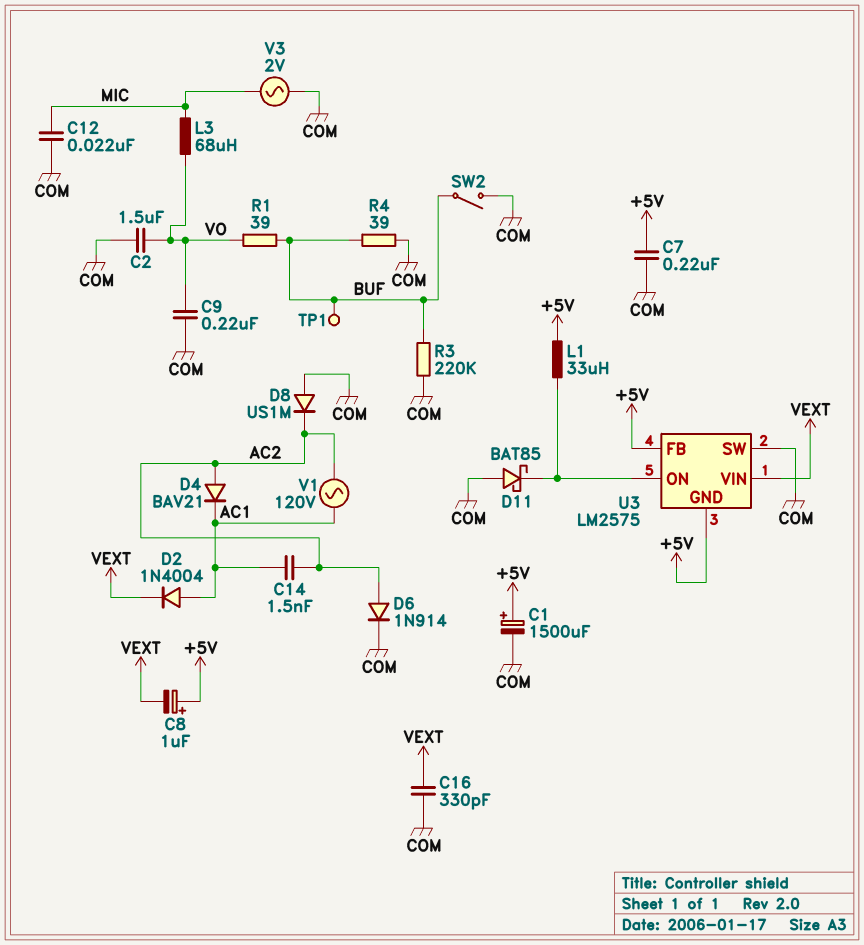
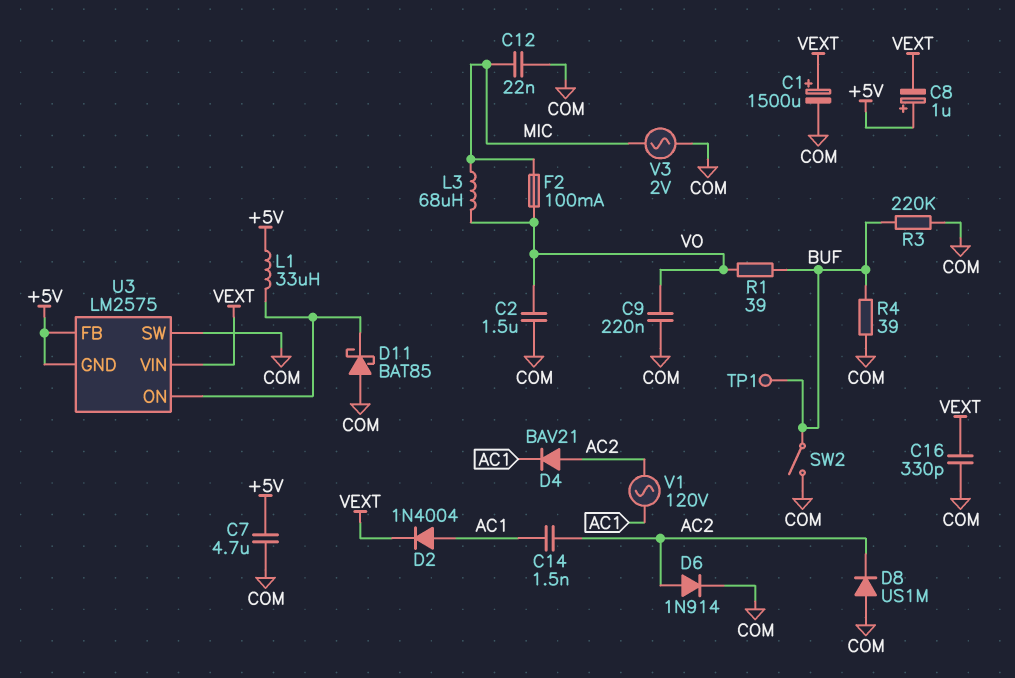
C1: 1500uF (plus +5V, minus COM) -> 1500uF (plus VEXT, minus COM)
C7: 220nF (+5V, COM) -> 4.7uF (+5V, COM)
F2: none -> 100mA (MIC, VO)

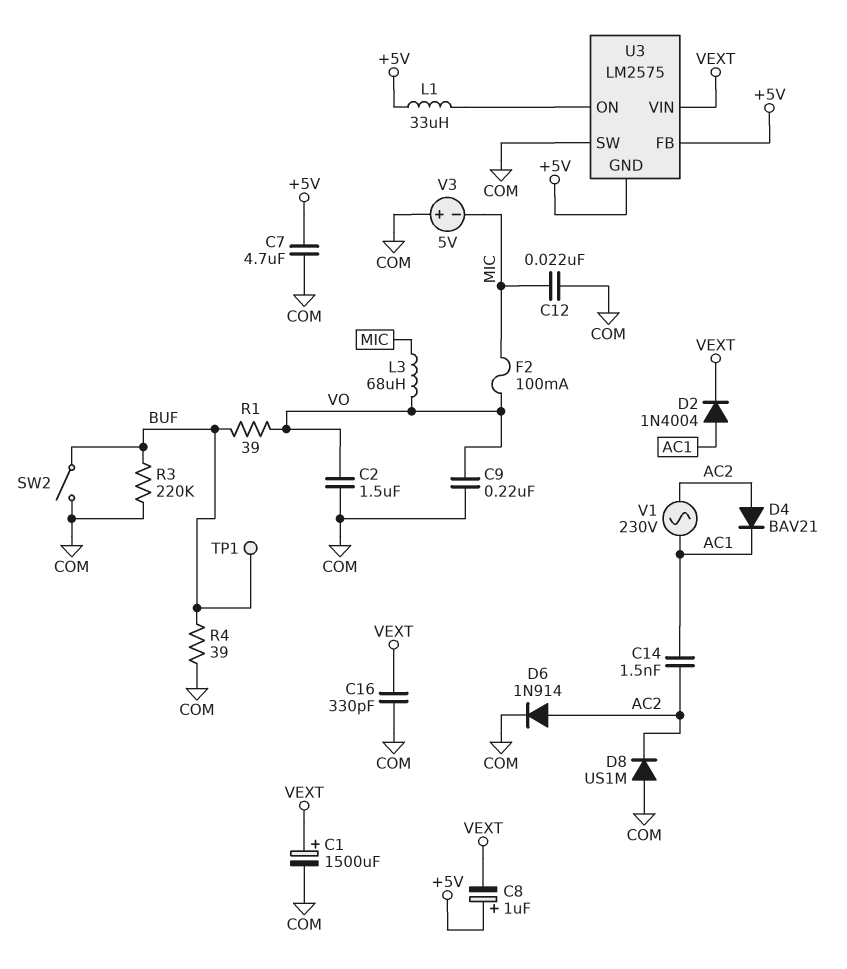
D11: schottky BAT85 (A COM, K U3/ON) -> none
V1: AC 120V (AC1, AC2) -> AC 230V (AC1, AC2)
V3: AC 2V (COM, MIC) -> 5V (plus COM, minus MIC)

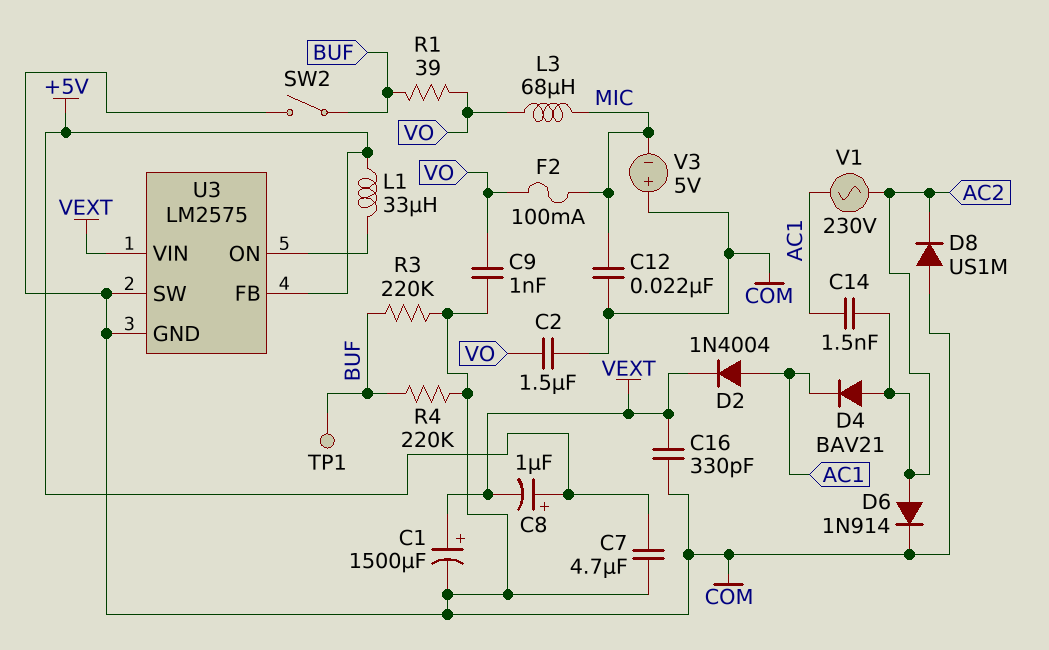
C9: 220nF (COM, VO) -> 1nF (COM, VO)
R4: 39 (BUF, COM) -> 220k (BUF, COM)
U3 pin GND: +5V -> COM

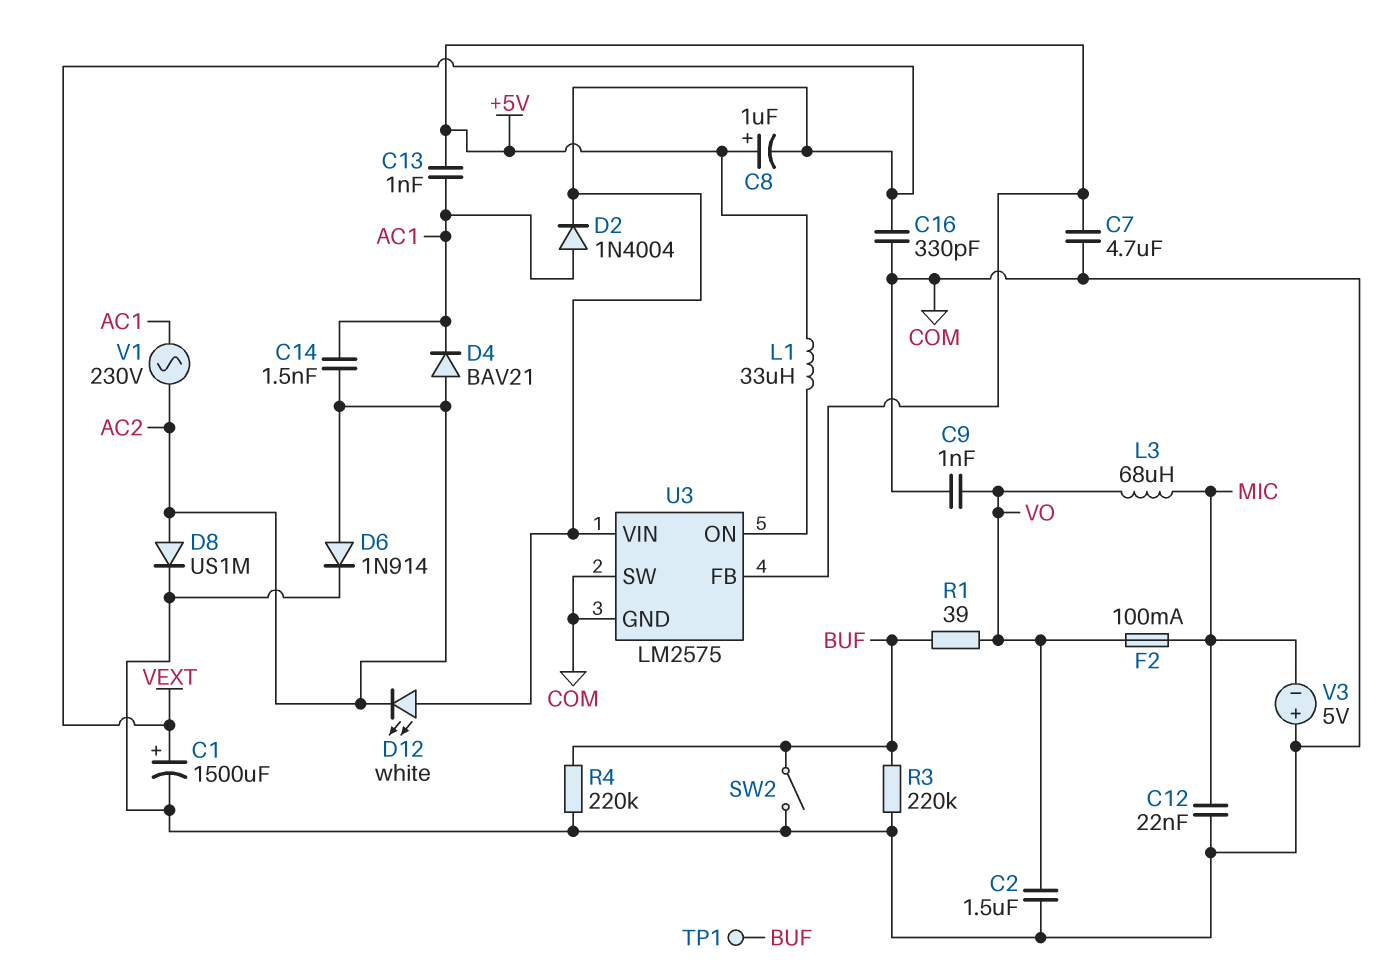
C13: none -> 1nF (+5V, AC1)
D8: diode US1M (A COM, K AC2) -> diode US1M (A AC2, K COM)
D12: none -> LED white (A VEXT, K AC2)

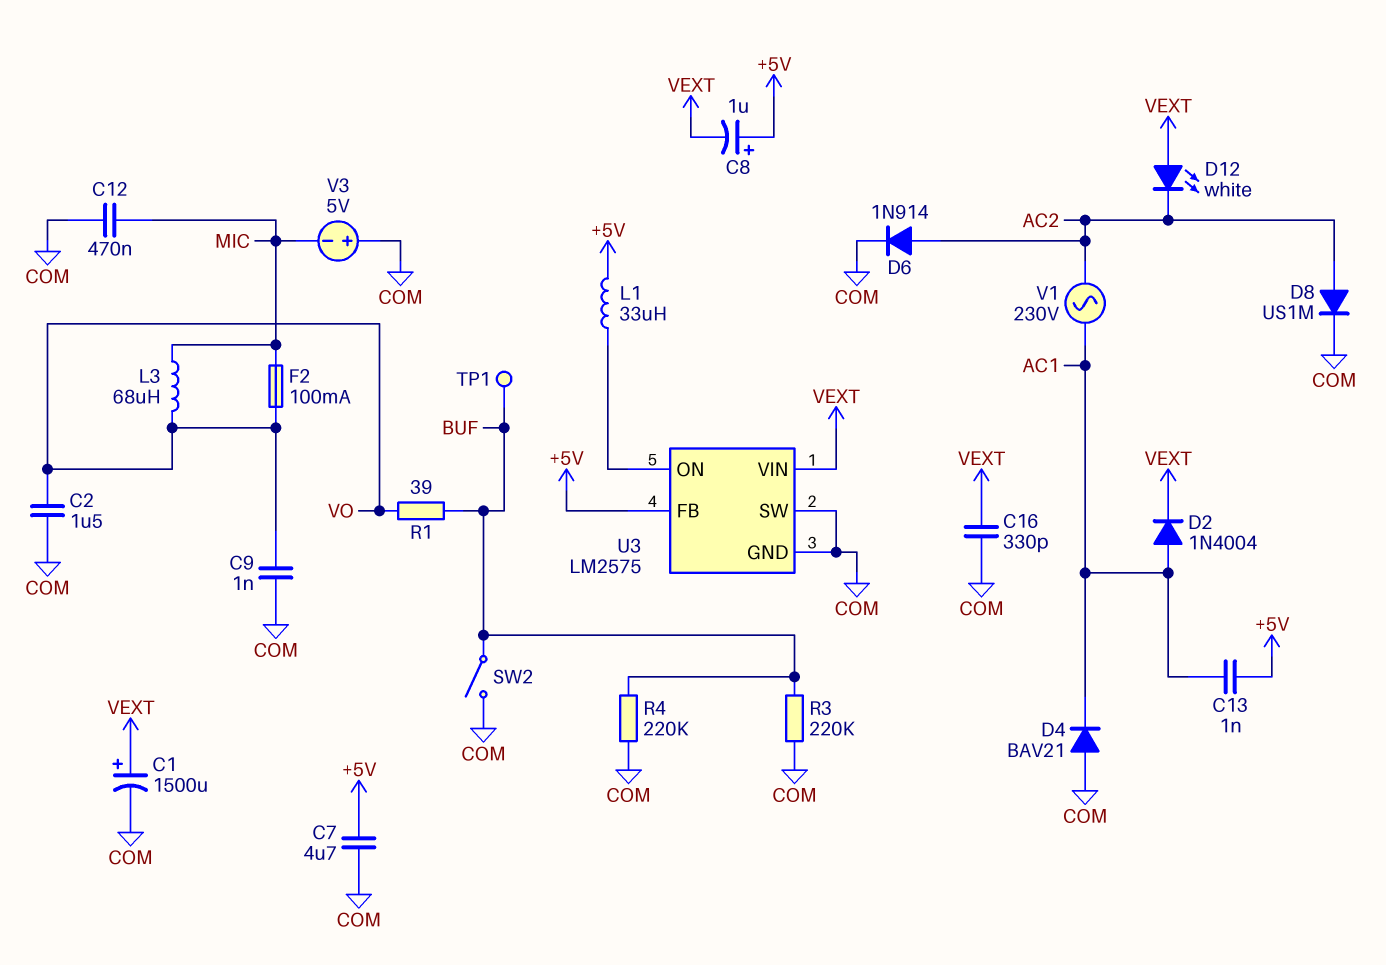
C12: 22nF (COM, MIC) -> 470nF (COM, MIC)
C14: 1.5nF (AC1, AC2) -> none
D4: diode BAV21 (A AC2, K AC1) -> diode BAV21 (A COM, K AC1)

